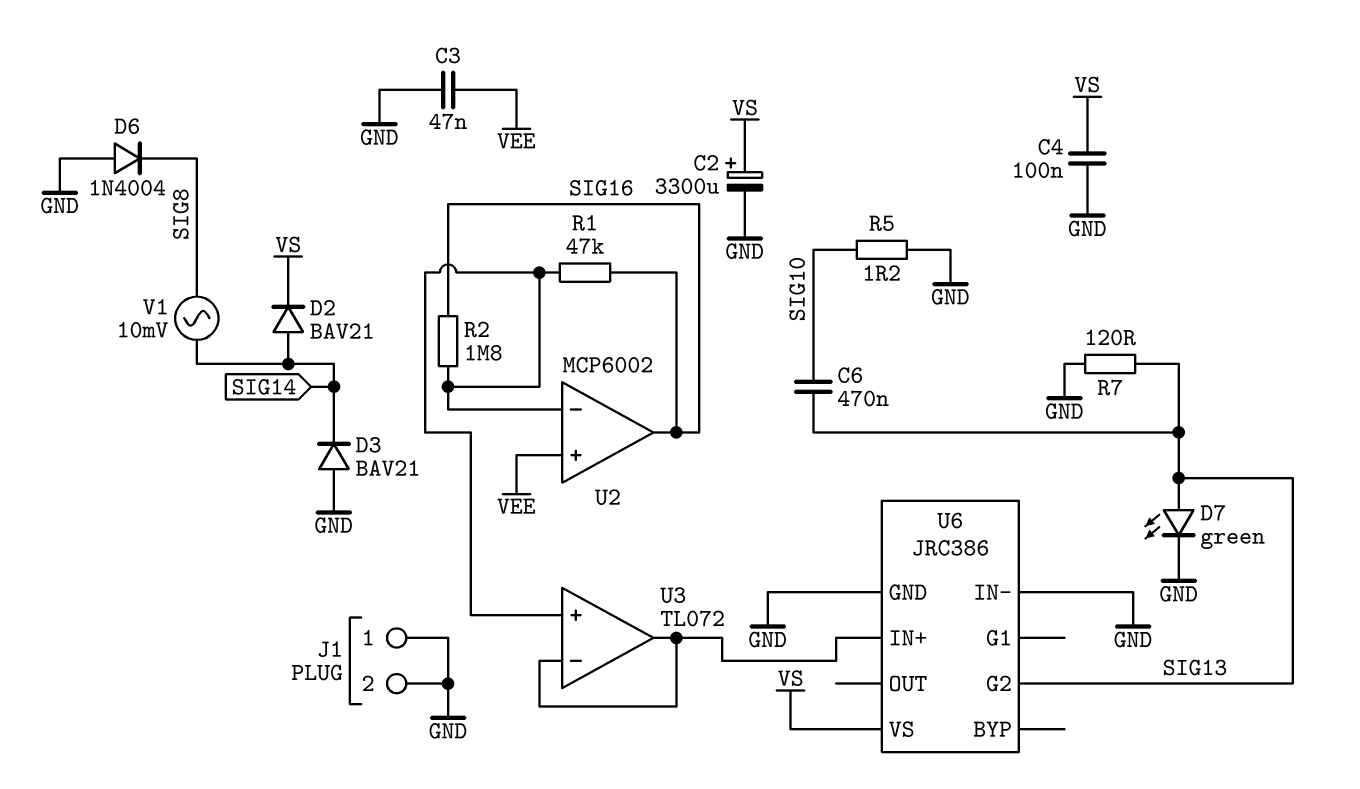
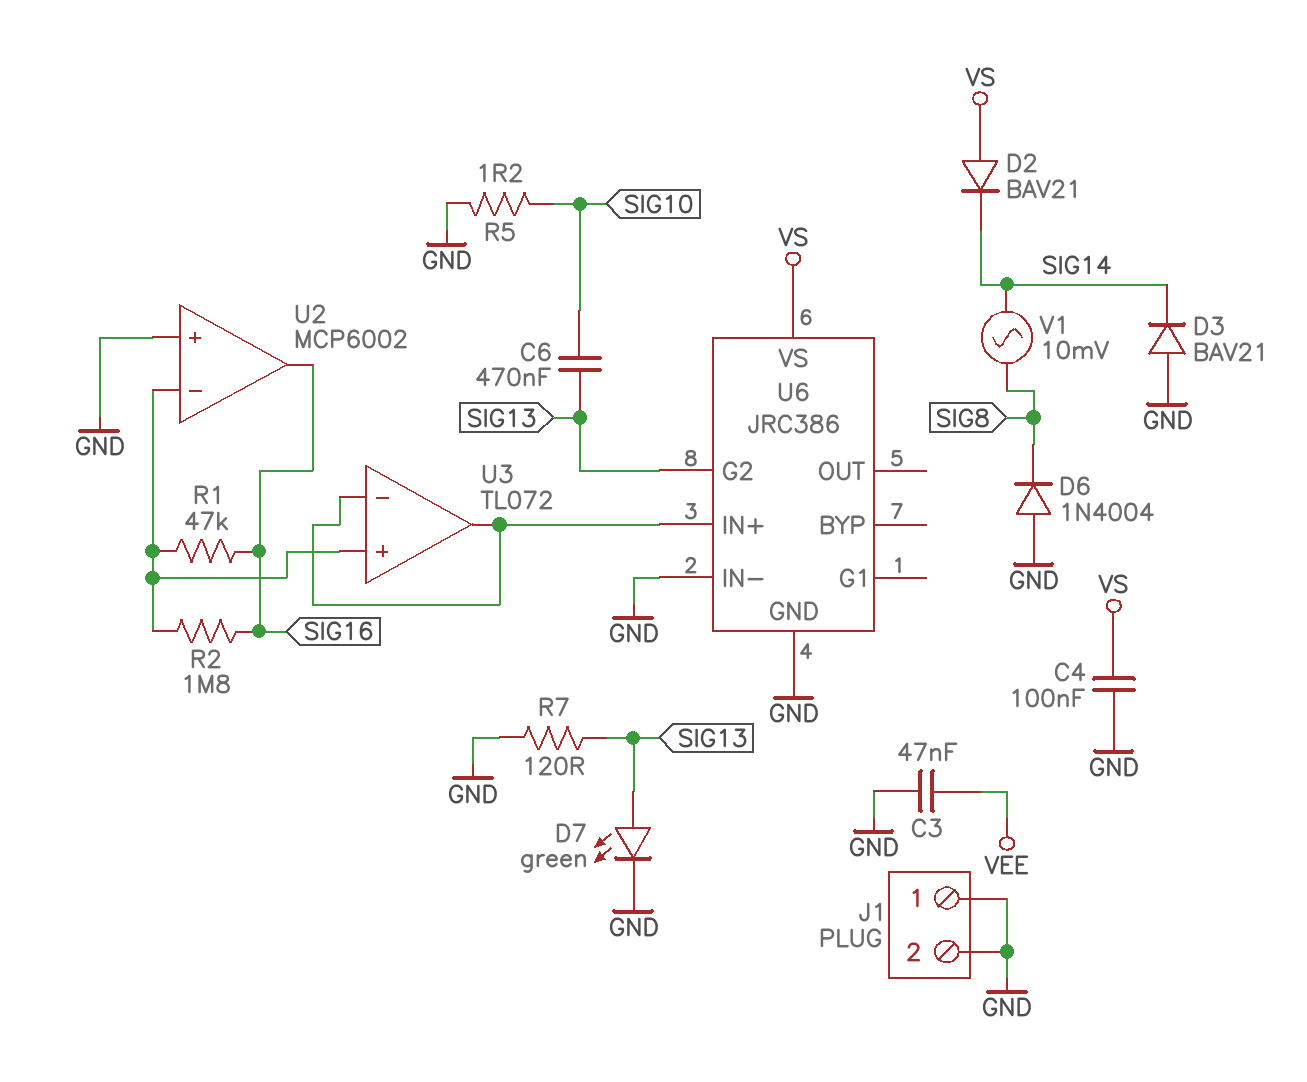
C2: 3300uF (plus VS, minus GND) -> none
D2: diode BAV21 (A SIG14, K VS) -> diode BAV21 (A VS, K SIG14)
U2 pin in+: VEE -> GND

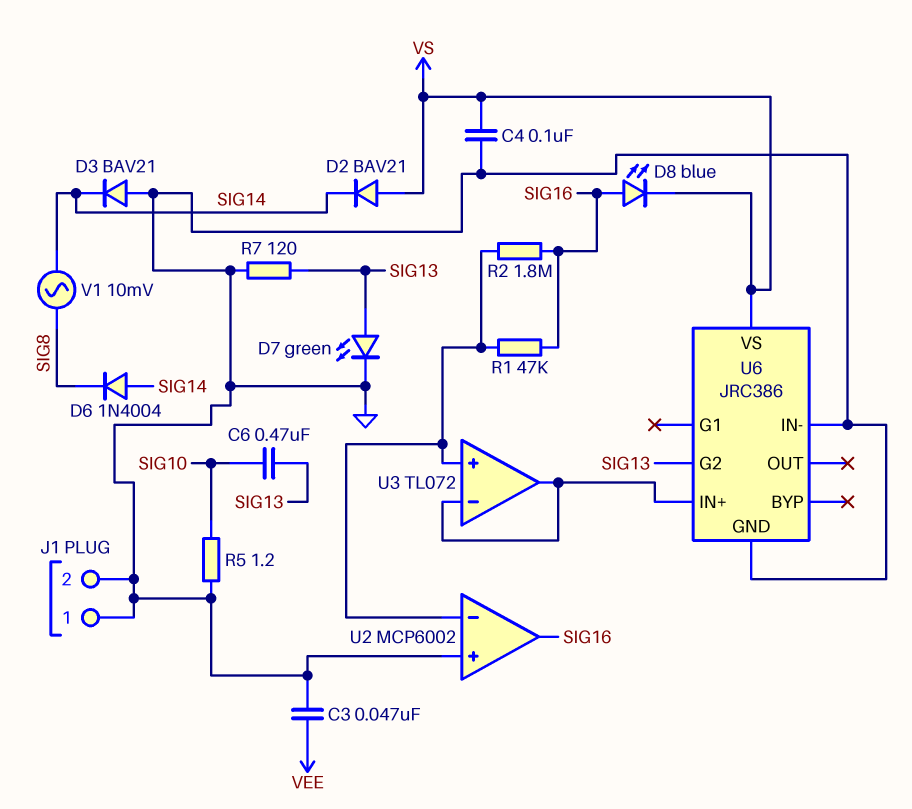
D6: diode 1N4004 (A GND, K SIG8) -> diode 1N4004 (A SIG14, K SIG8)
D8: none -> LED blue (A SIG16, K VS)

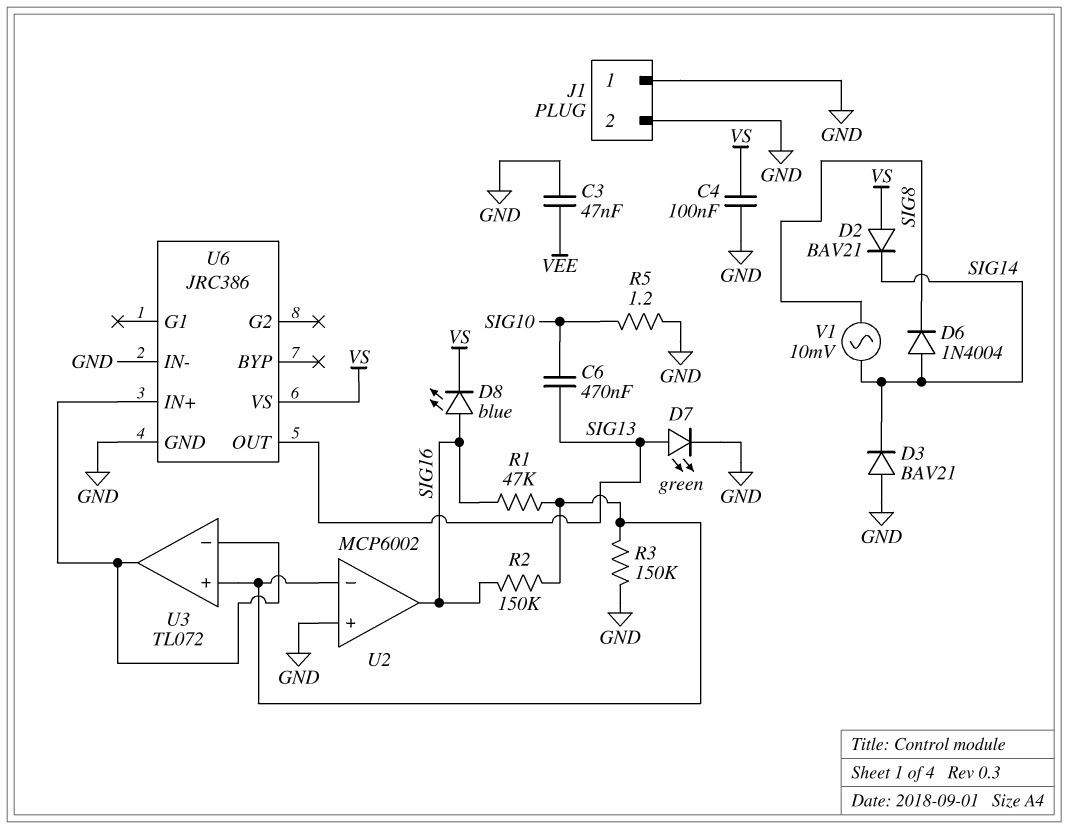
R2: 1.8M (SIG16, U2/in-) -> 150k (SIG16, U2/in-)
R3: none -> 150k (GND, U2/in-)
R7: 120 (GND, SIG13) -> none
U6 pin G2: SIG13 -> none
U6 pin OUT: none -> SIG13

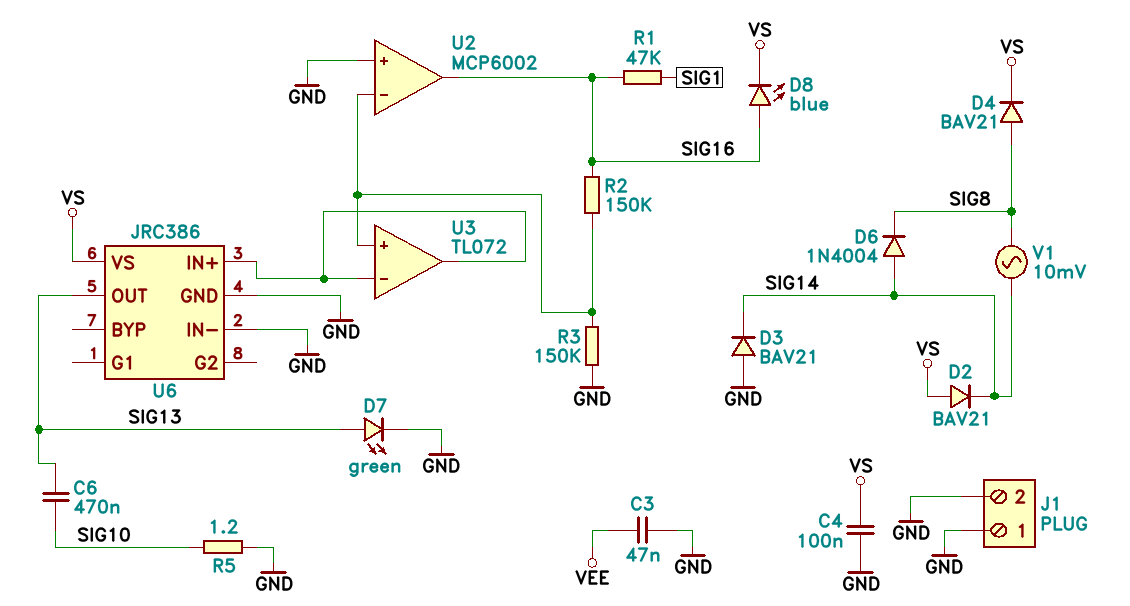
D4: none -> diode BAV21 (A SIG8, K VS)
R1: 47k (SIG16, U2/in-) -> 47k (SIG1, SIG16)

